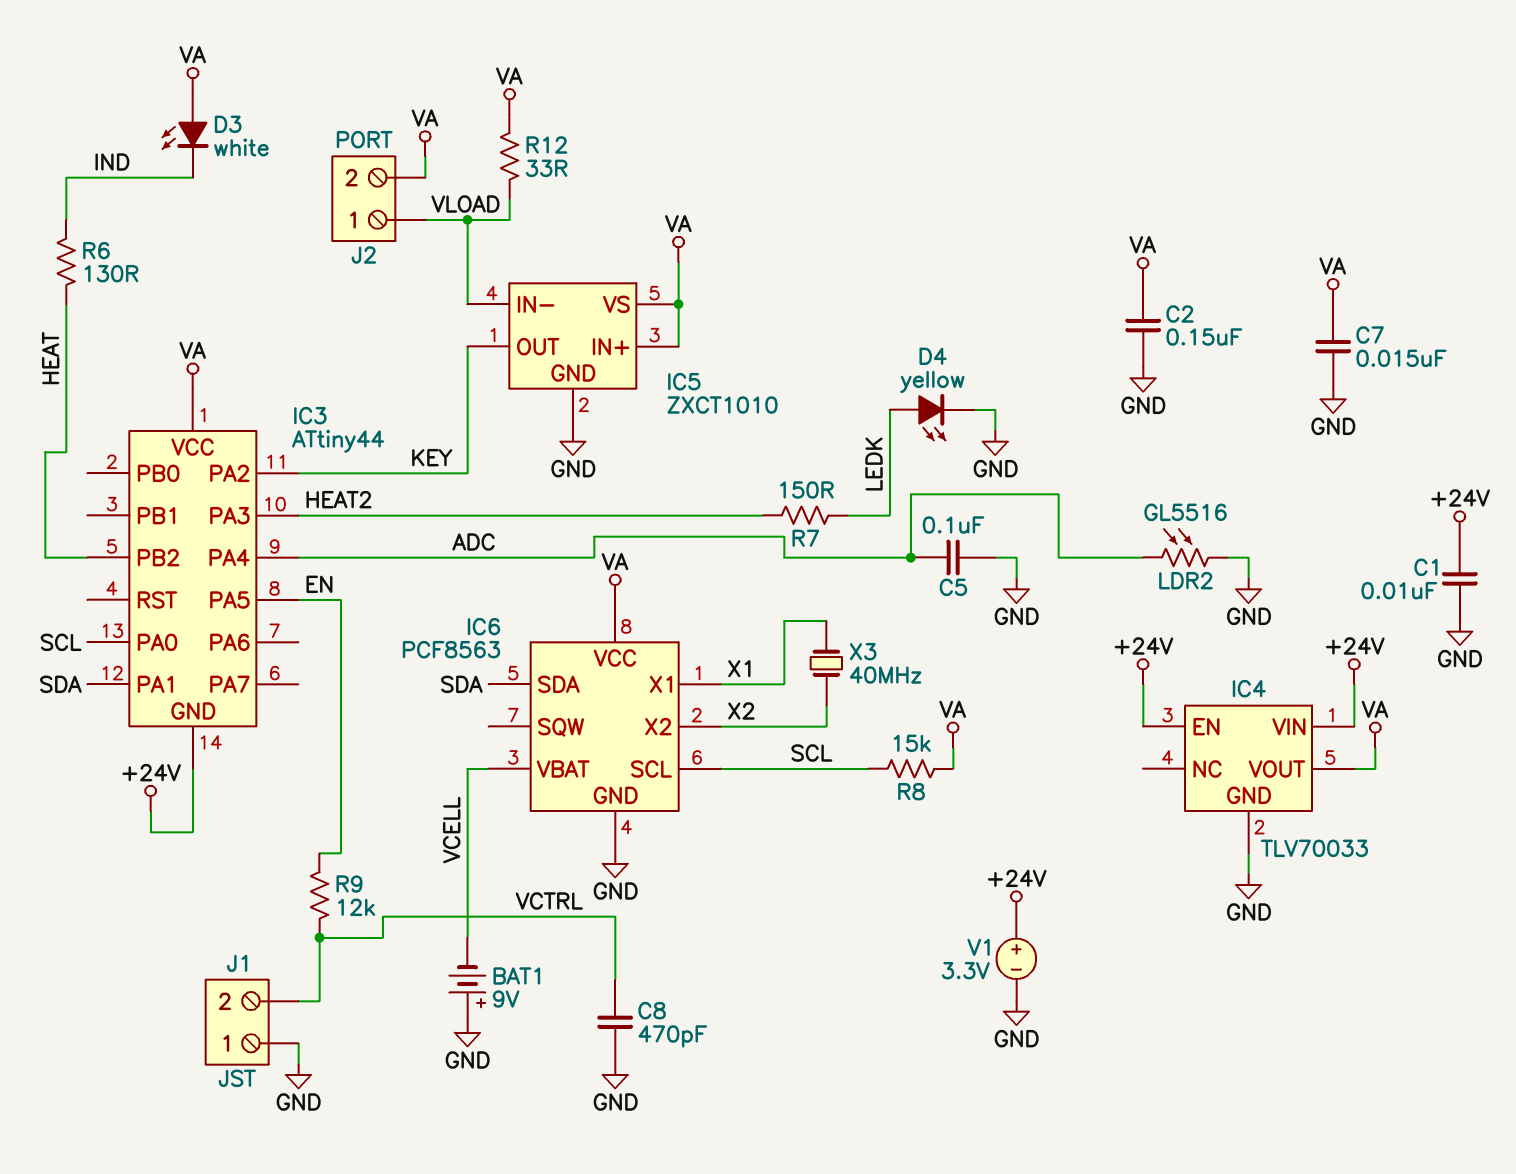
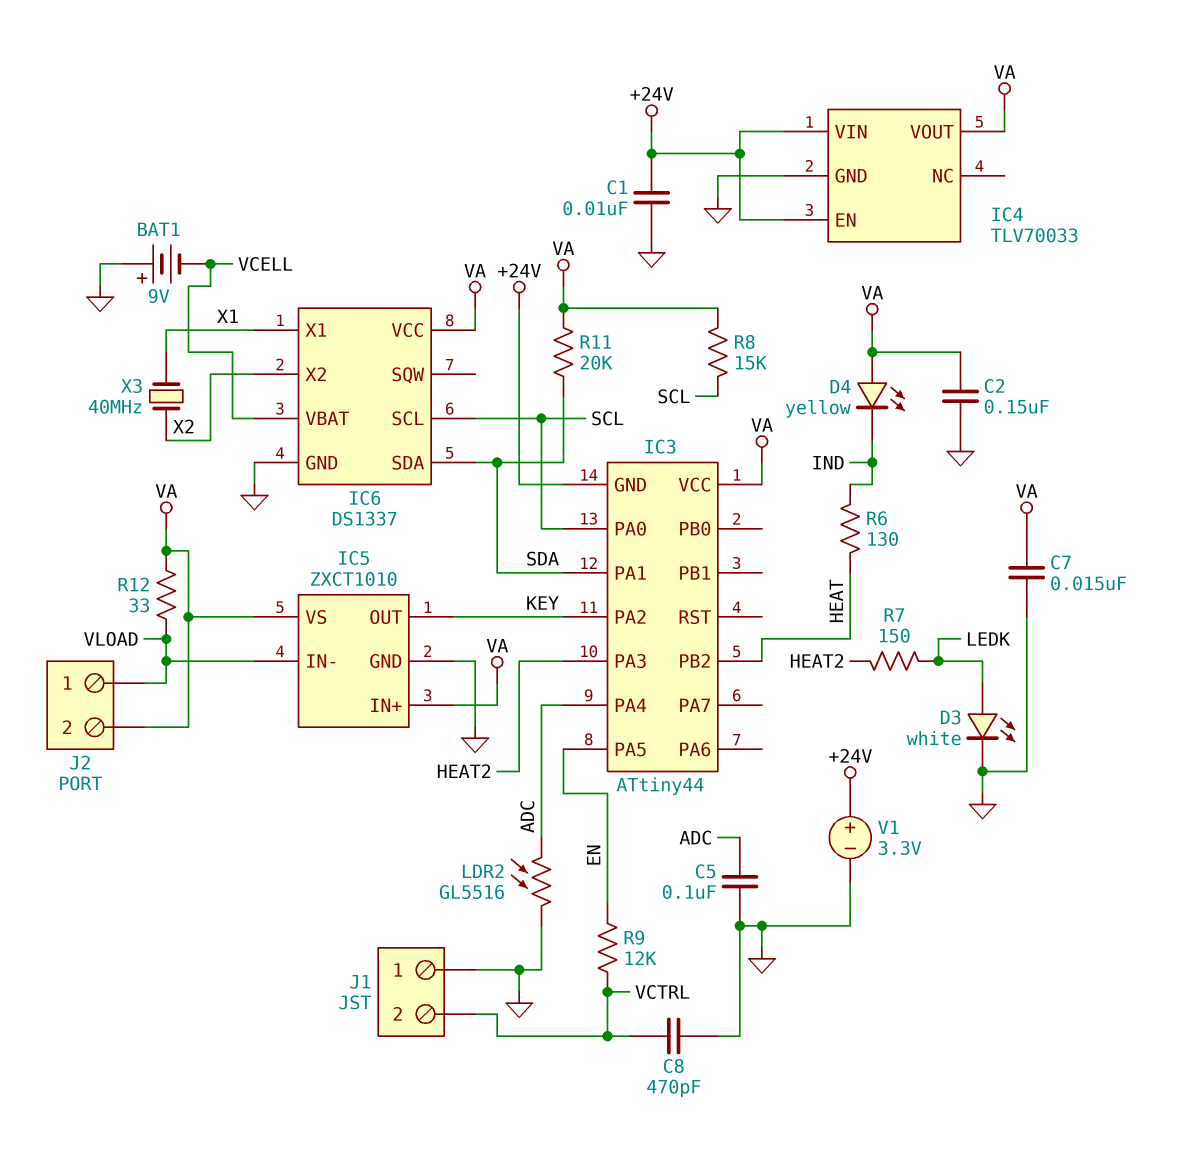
D3: LED white (A VA, K IND) -> LED white (A LEDK, K GND)
D4: LED yellow (A LEDK, K GND) -> LED yellow (A VA, K IND)
IC6: PCF8563 -> DS1337
R11: none -> 20k (SDA, VA)

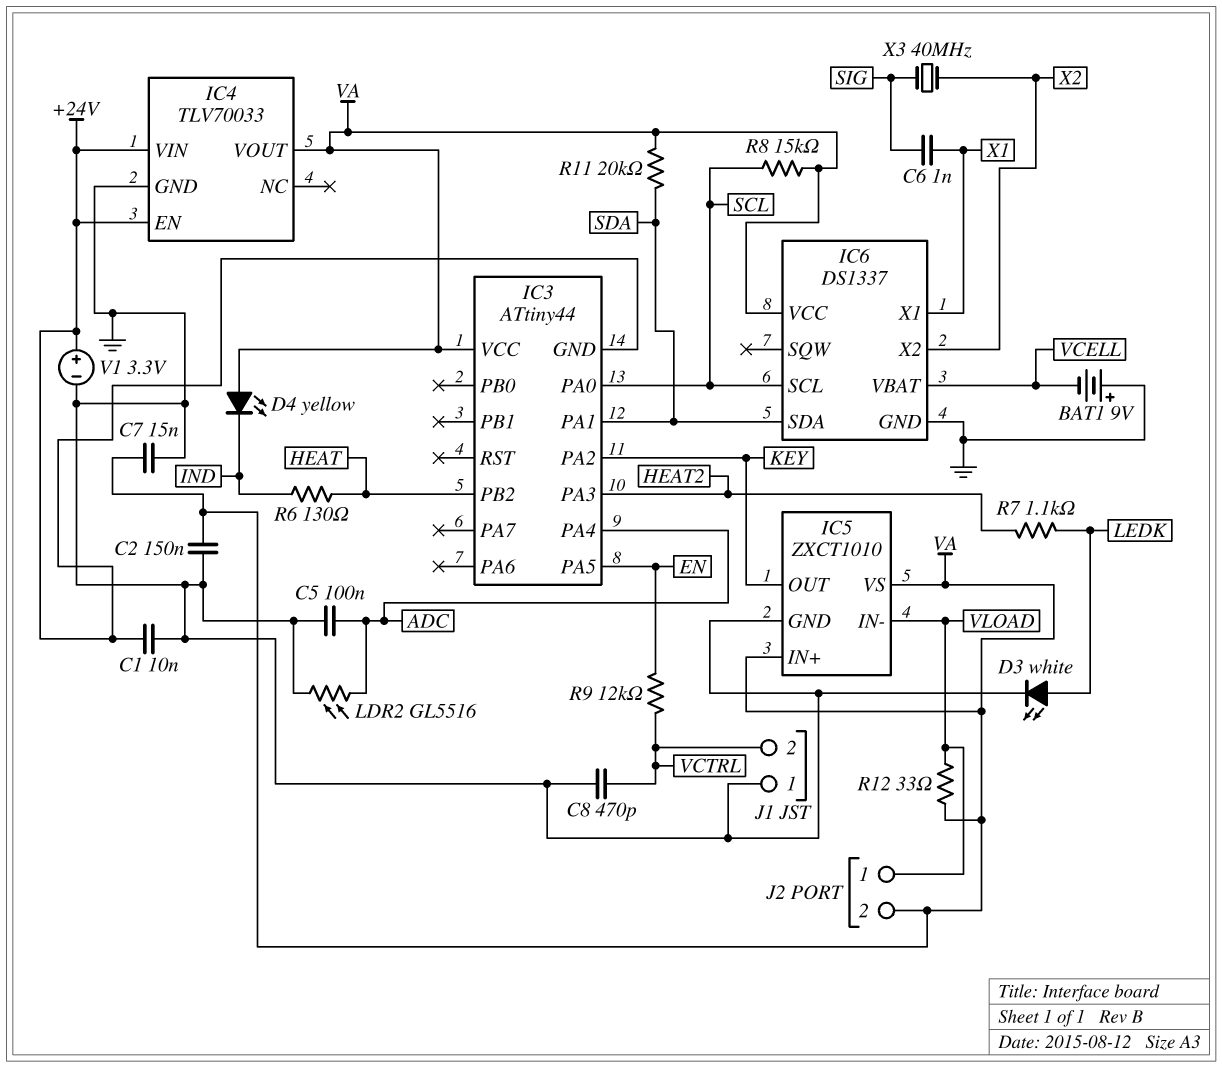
C6: none -> 1nF (SIG, X1)
R7: 150 (HEAT2, LEDK) -> 1.1k (HEAT2, LEDK)
X3: 40MHz (X1, X2) -> 40MHz (SIG, X2)

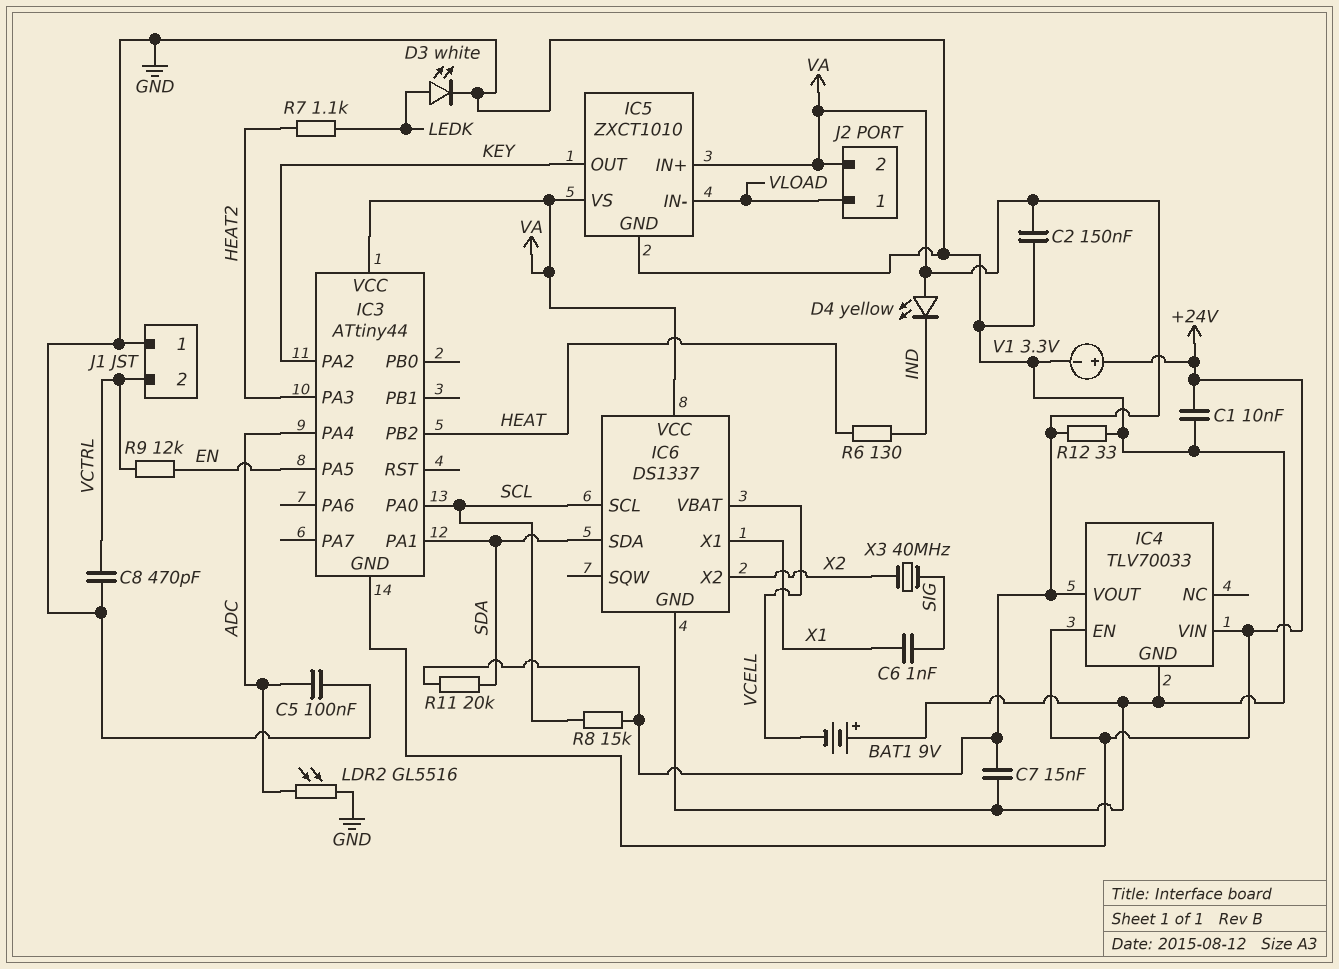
R12: 33 (VA, VLOAD) -> 33 (GND, VA)

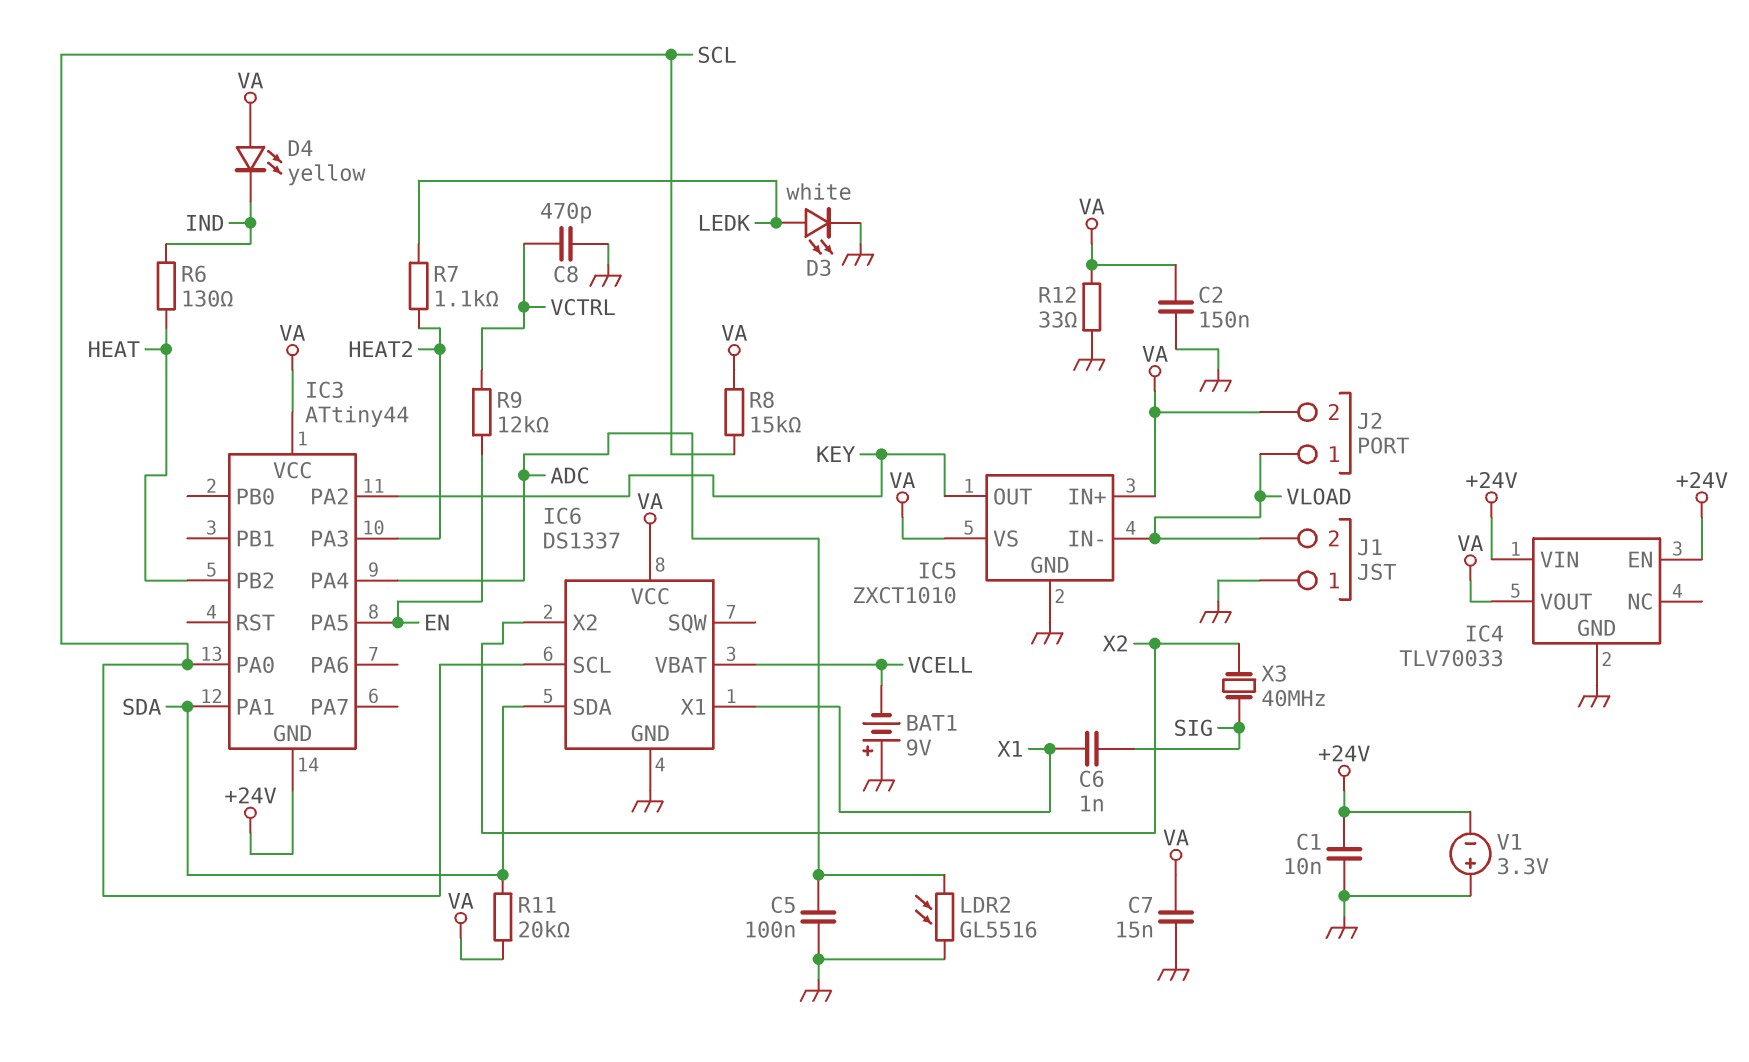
J1 pin 2: VCTRL -> VLOAD
V1: 3.3V (plus +24V, minus GND) -> 3.3V (plus GND, minus +24V)

